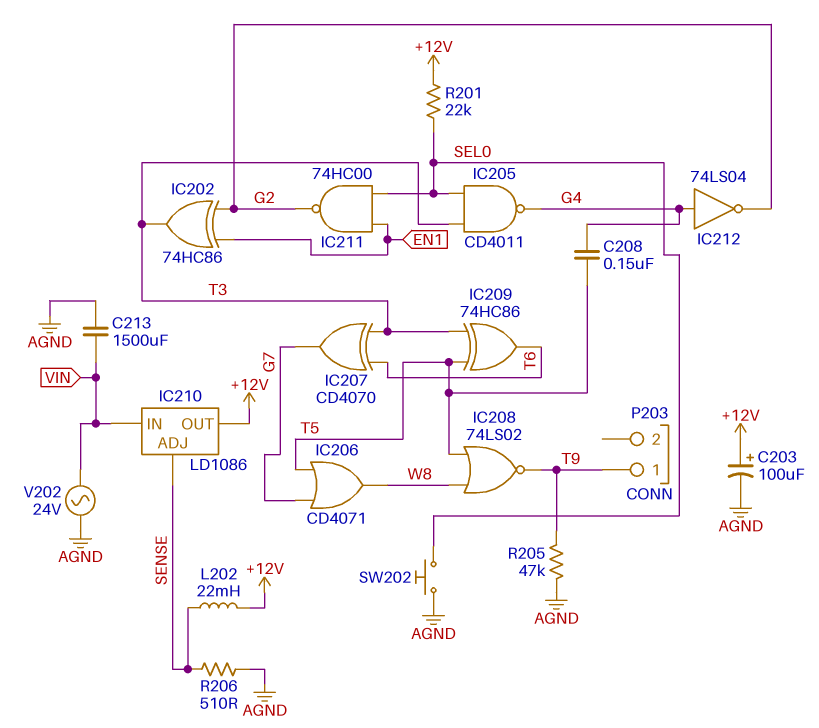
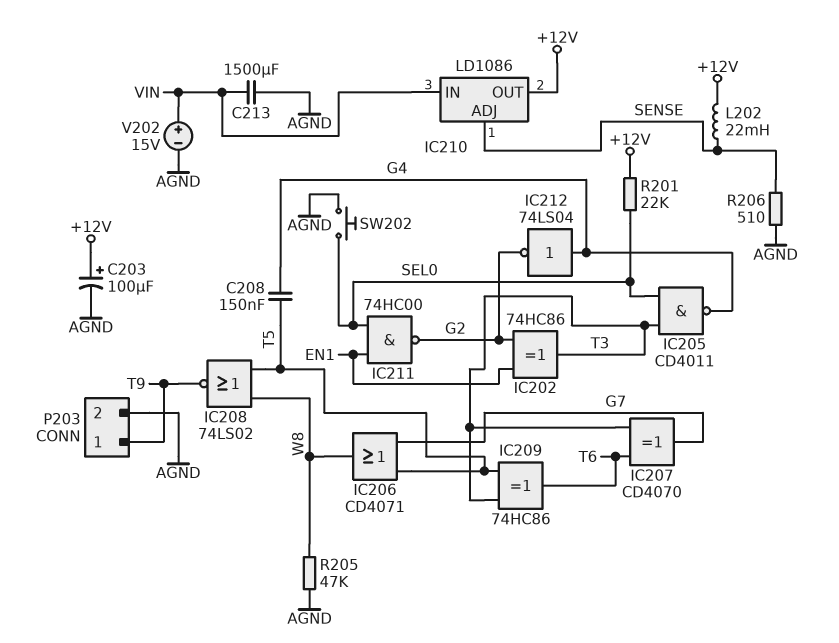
P203 pin 2: none -> AGND
R205: 47k (AGND, T9) -> 47k (AGND, W8)
V202: AC 24V (AGND, VIN) -> 15V (plus VIN, minus AGND)

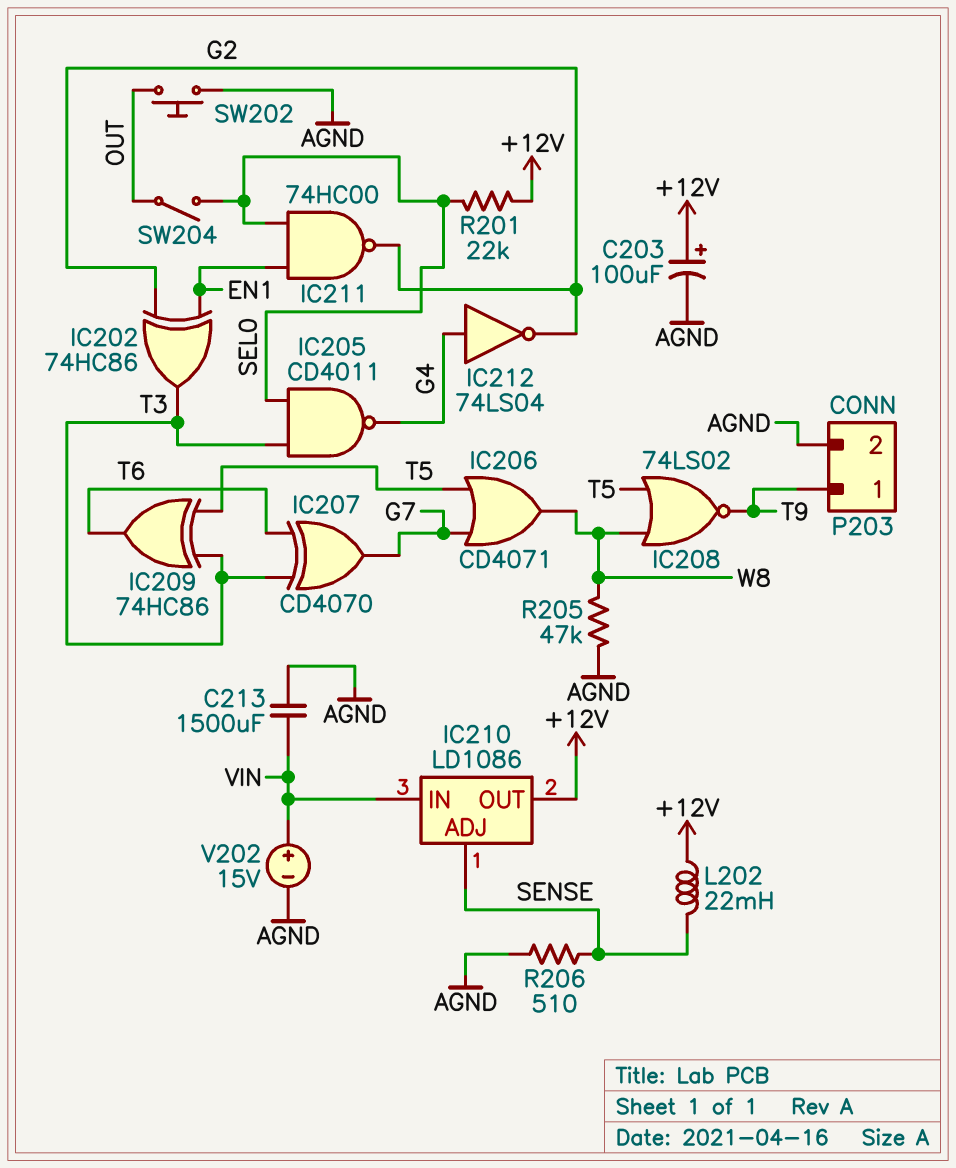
C208: 150nF (G4, T5) -> none
SW202: button (AGND, SEL0) -> button (AGND, OUT)
SW204: none -> switch (OUT, SEL0)

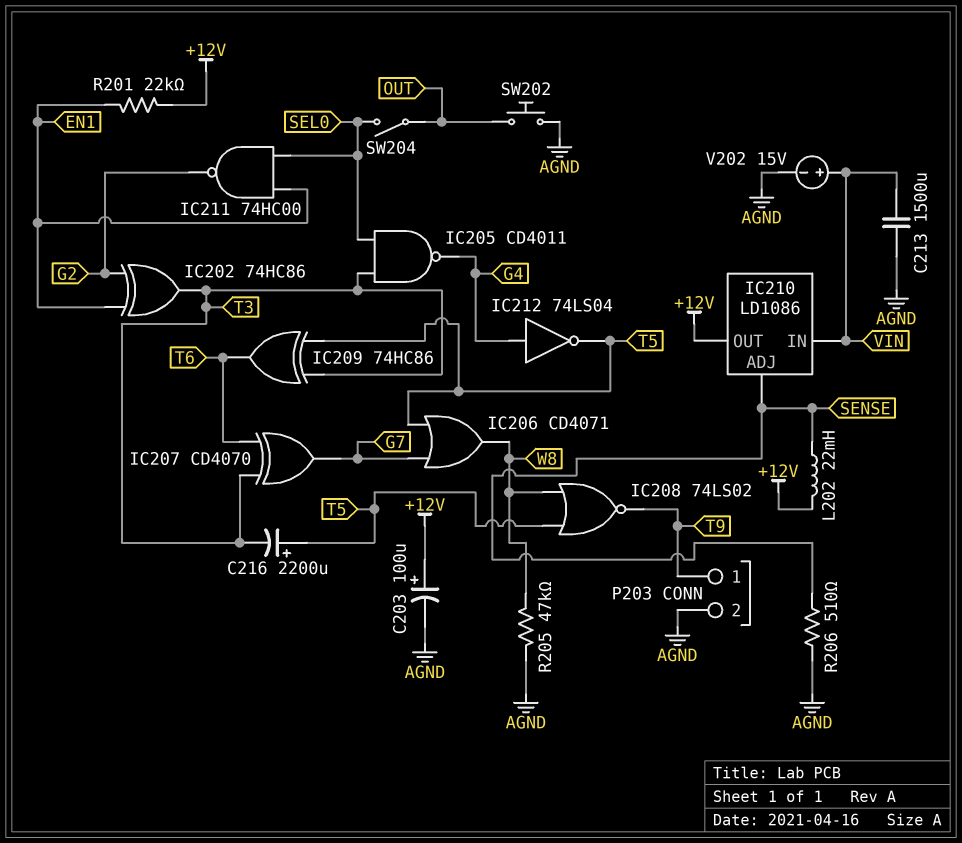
C216: none -> 2200uF (plus T5, minus T3)
IC212: NOT 74LS04 (in G4, out G2) -> NOT 74LS04 (in G4, out T5)
R201: 22k (+12V, SEL0) -> 22k (+12V, EN1)

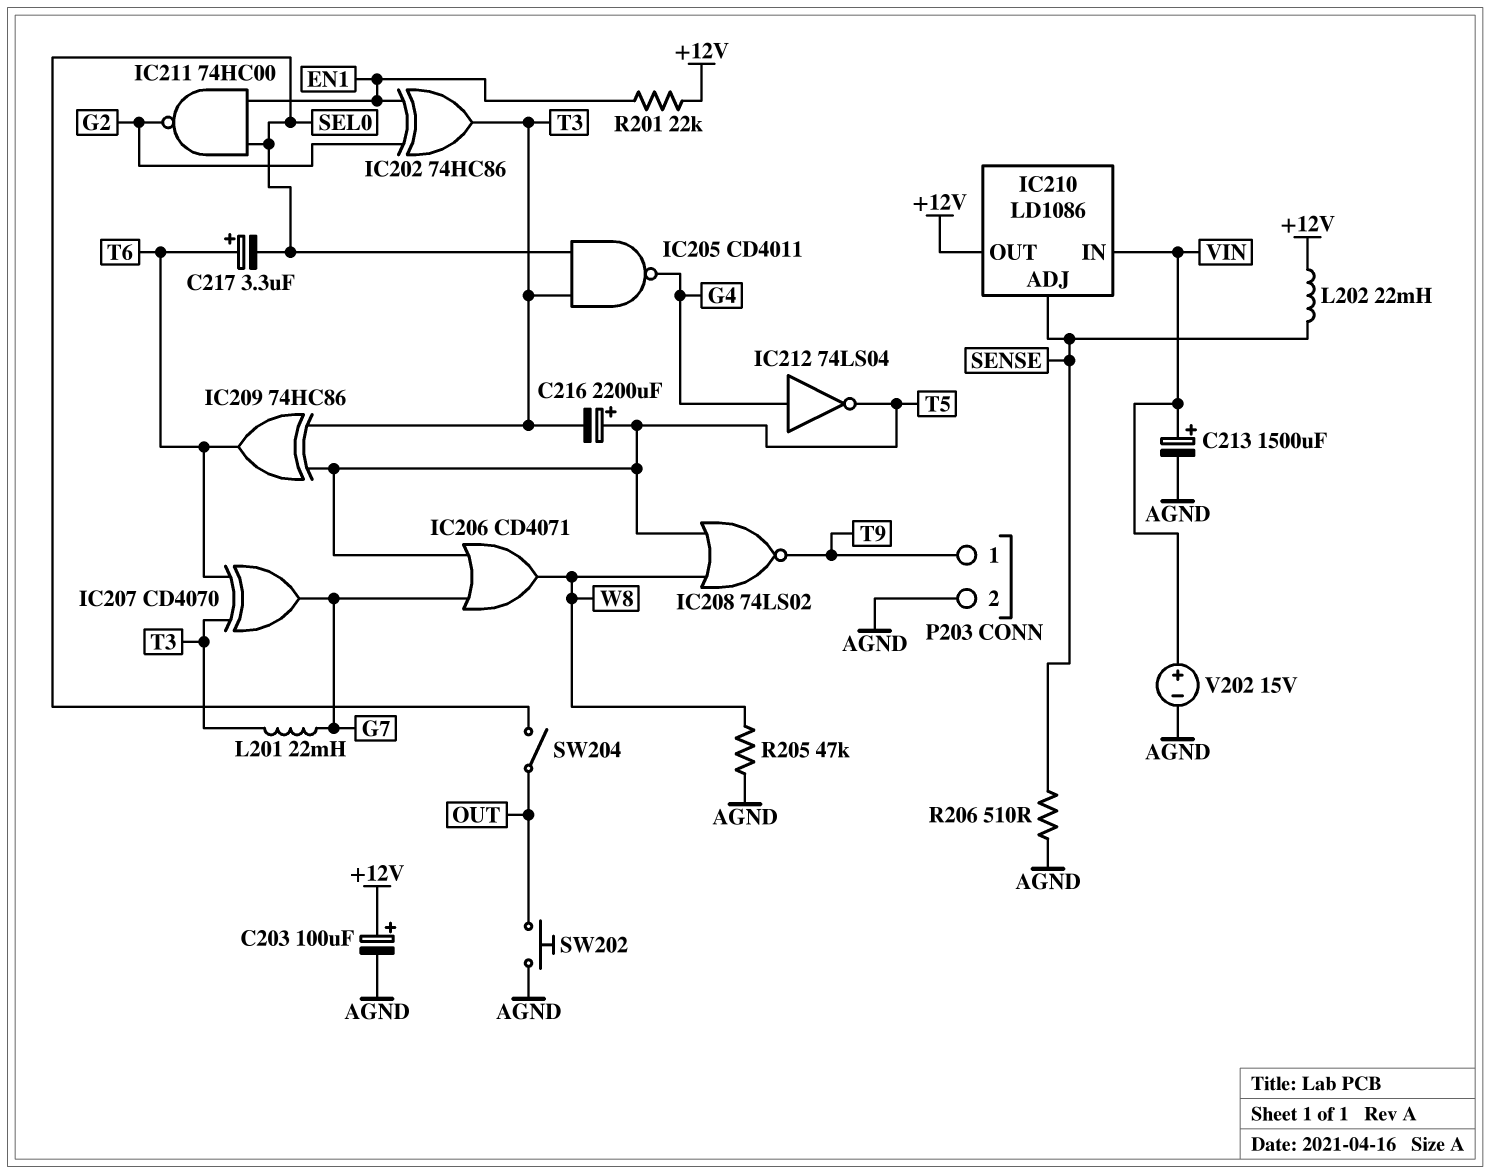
C213: 1500uF (AGND, VIN) -> 1500uF (plus VIN, minus AGND)
C217: none -> 3.3uF (plus T6, minus SEL0)
L201: none -> 22mH (G7, T3)

